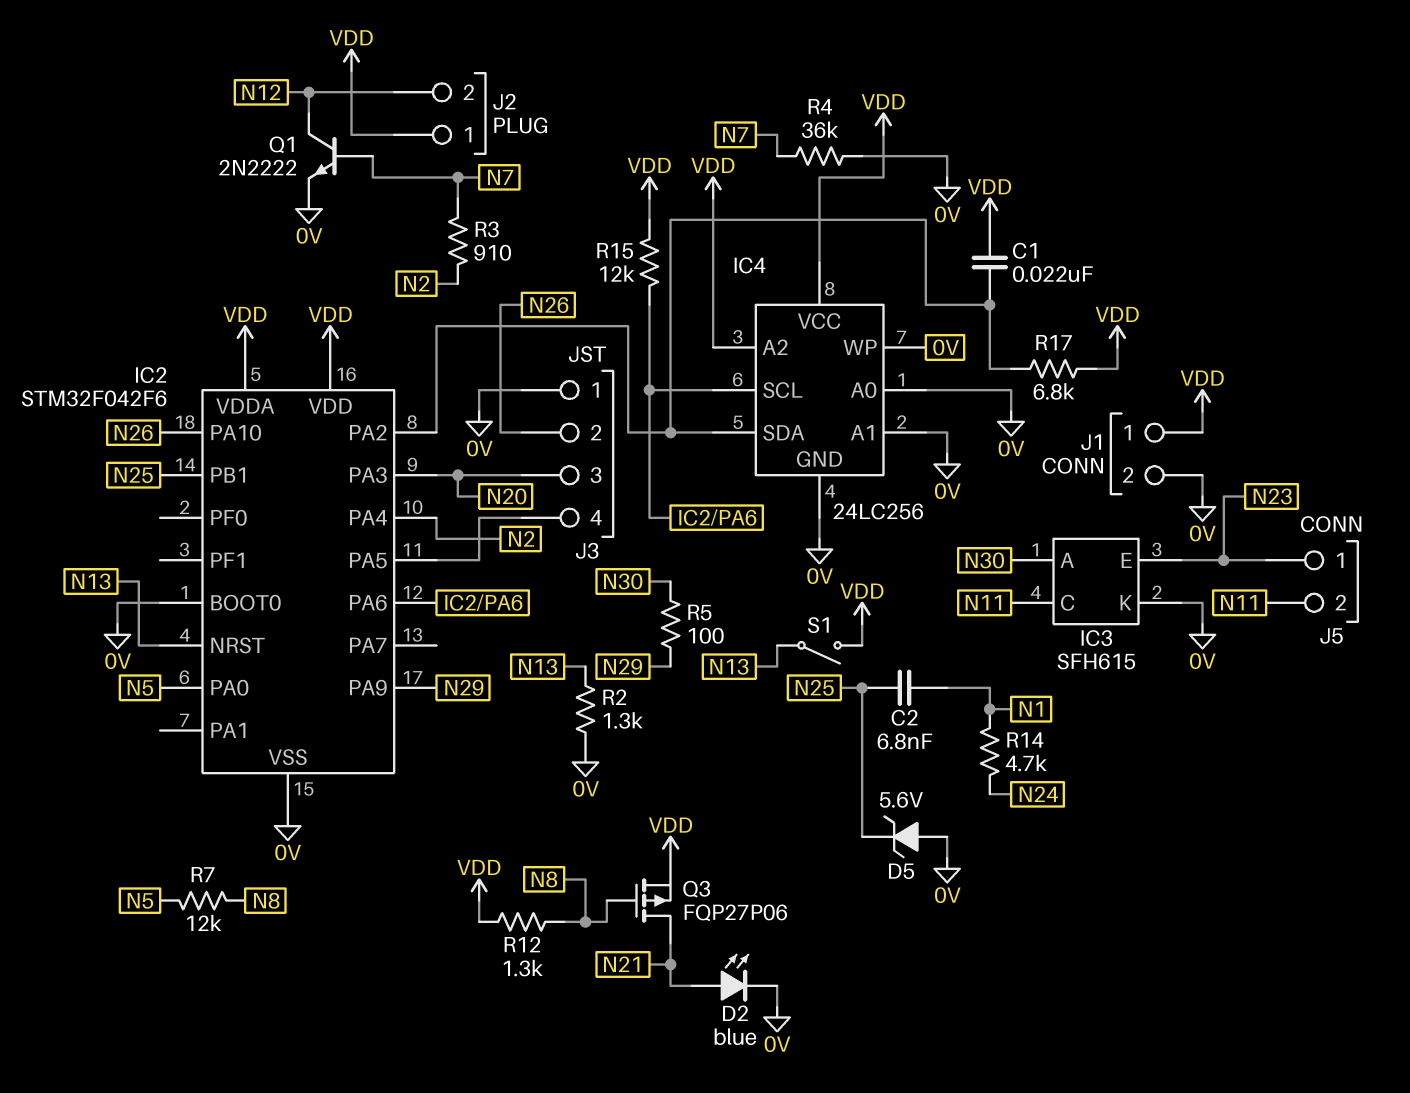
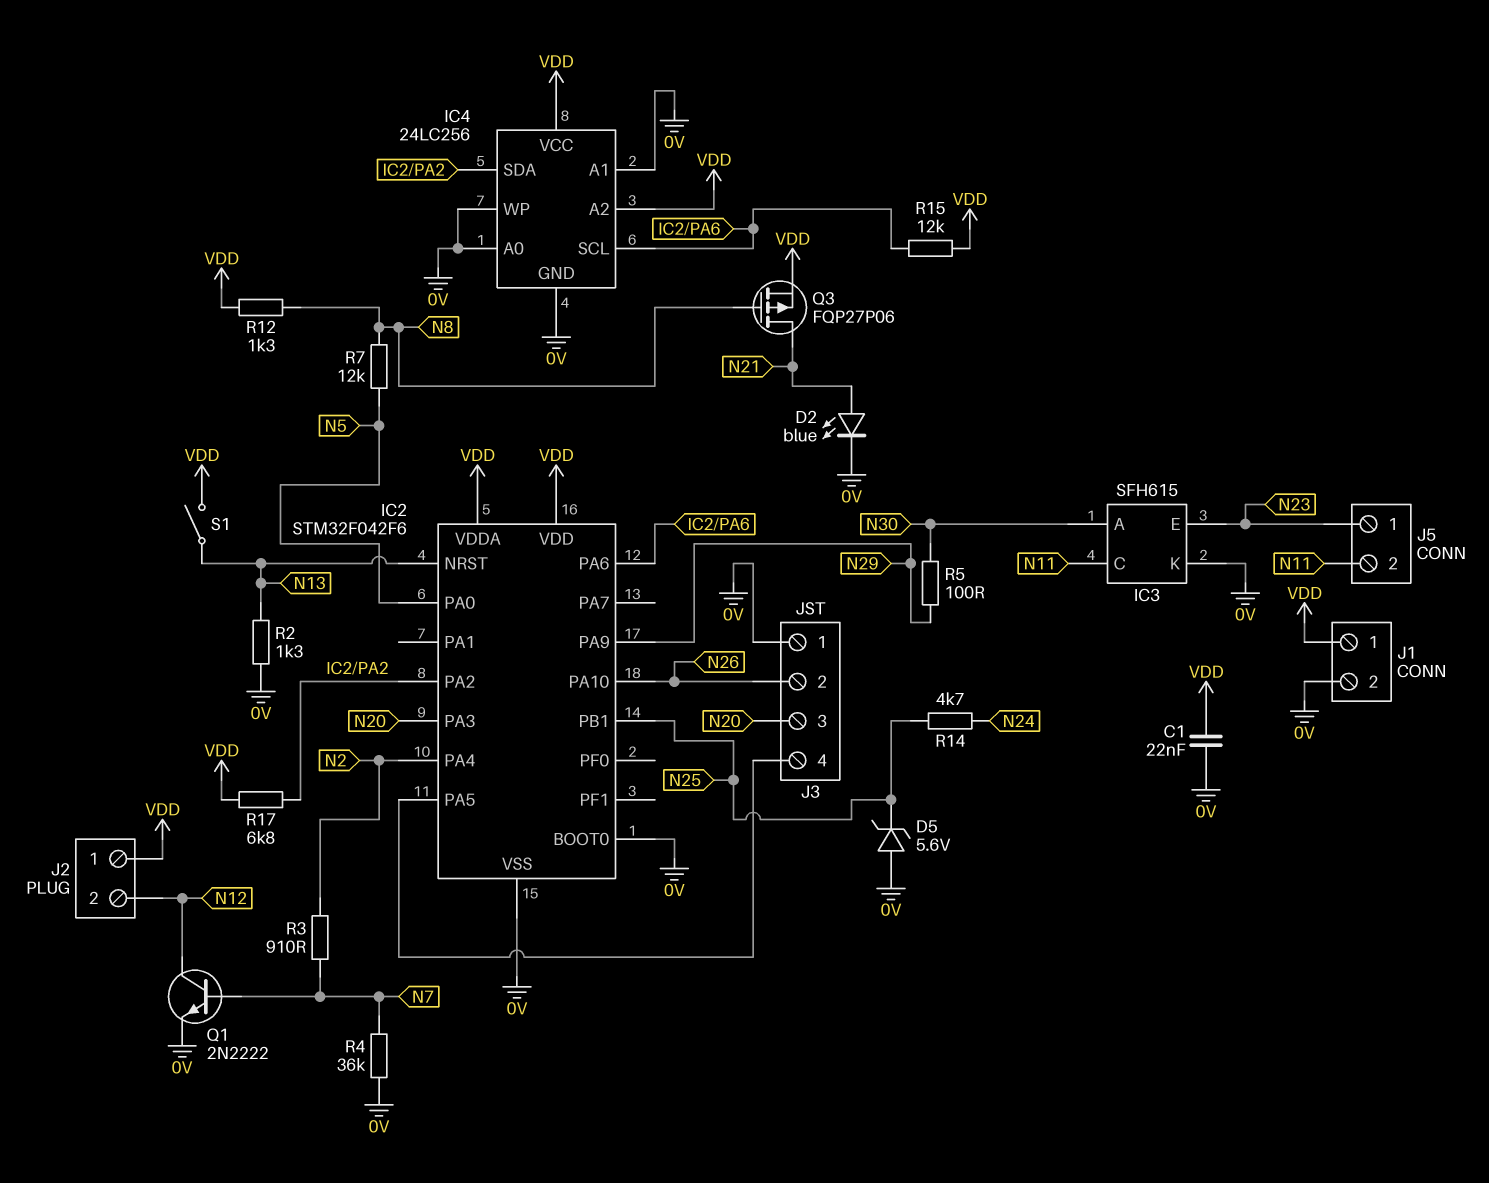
C1: 22nF (IC2/PA2, VDD) -> 22nF (0V, VDD)
C2: 6.8nF (N1, N25) -> none
R14: 4.7k (N1, N24) -> 4.7k (N24, N25)

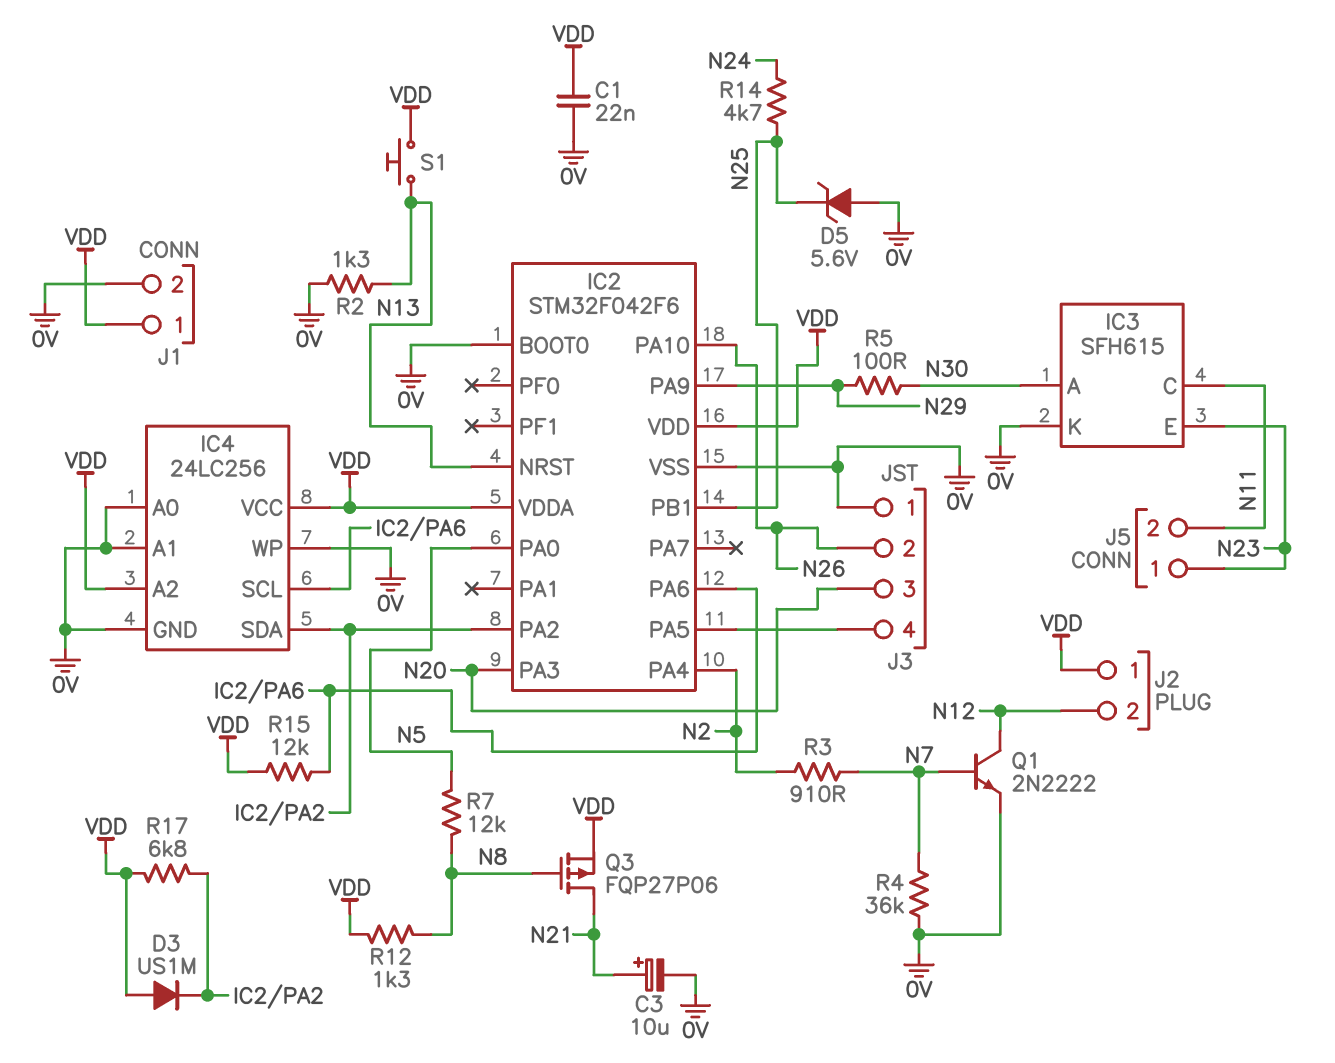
C3: none -> 10uF (plus N21, minus 0V)
D2: LED blue (A N21, K 0V) -> none
D3: none -> diode US1M (A VDD, K IC2/PA2)
S1: switch (N13, VDD) -> button (N13, VDD)

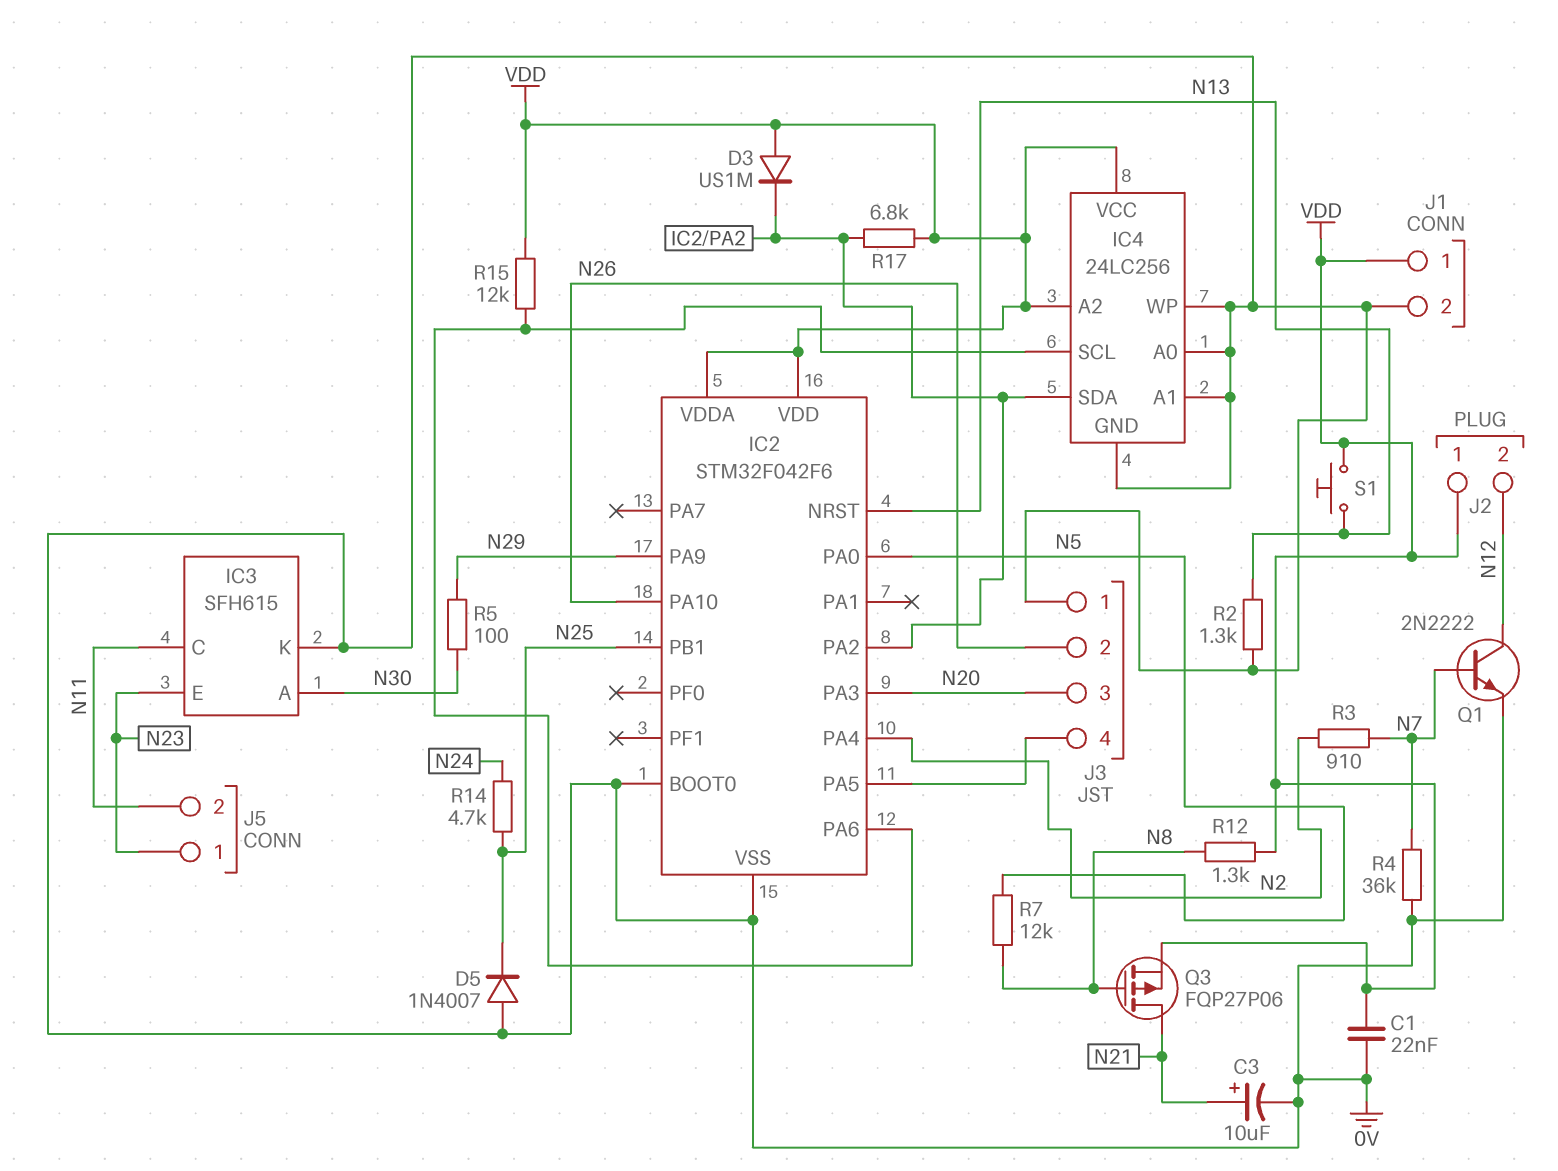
D5: zener 5.6V (A 0V, K N25) -> diode 1N4007 (A 0V, K N25)

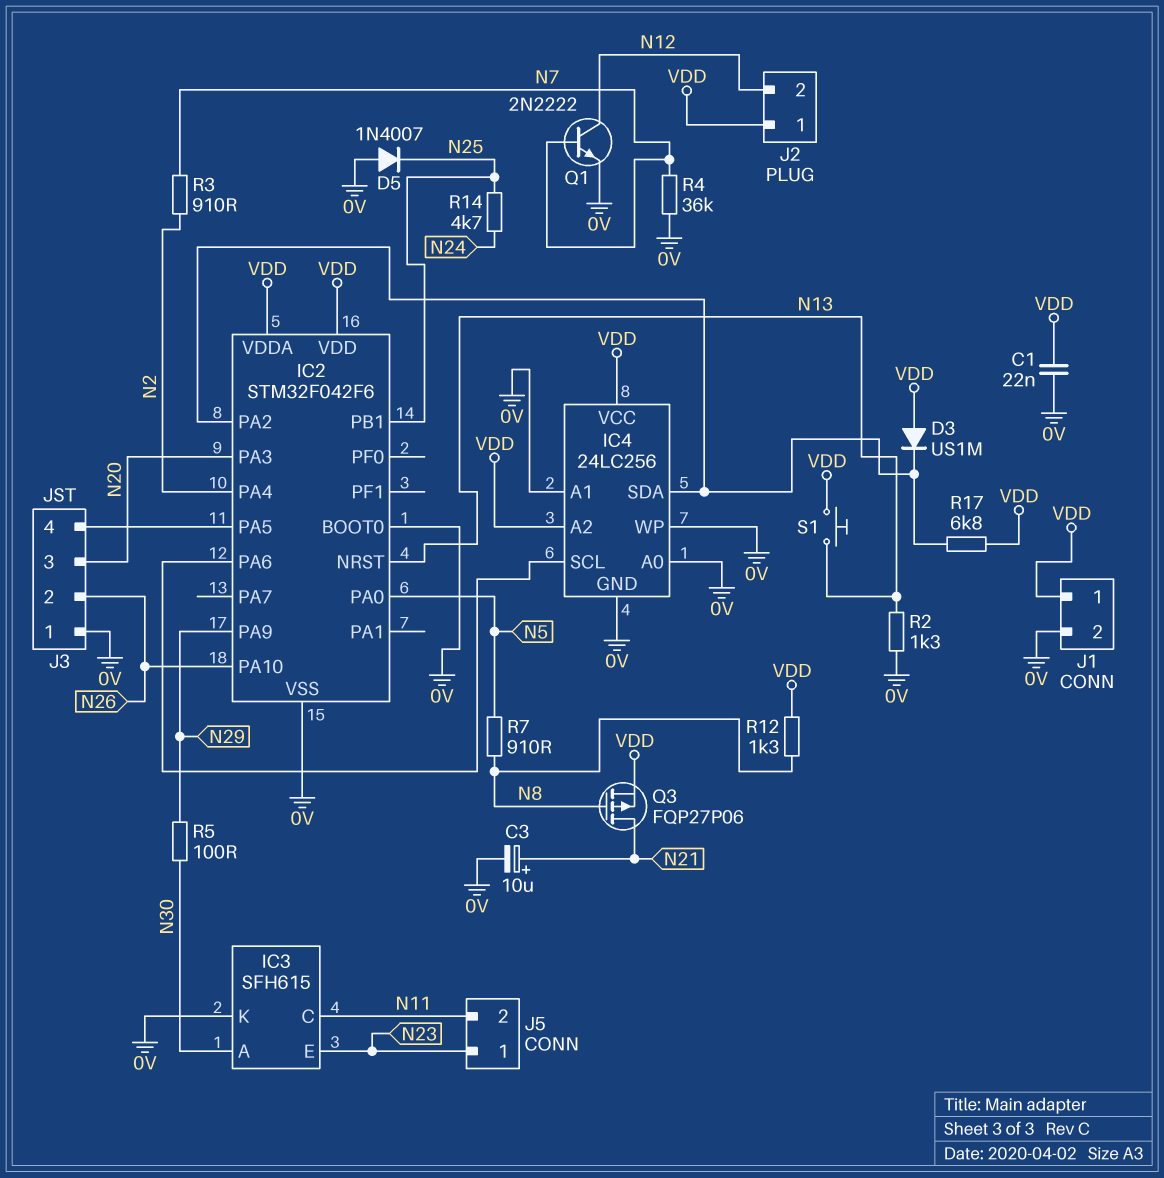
R7: 12k (N5, N8) -> 910 (N5, N8)
R15: 12k (IC2/PA6, VDD) -> none

